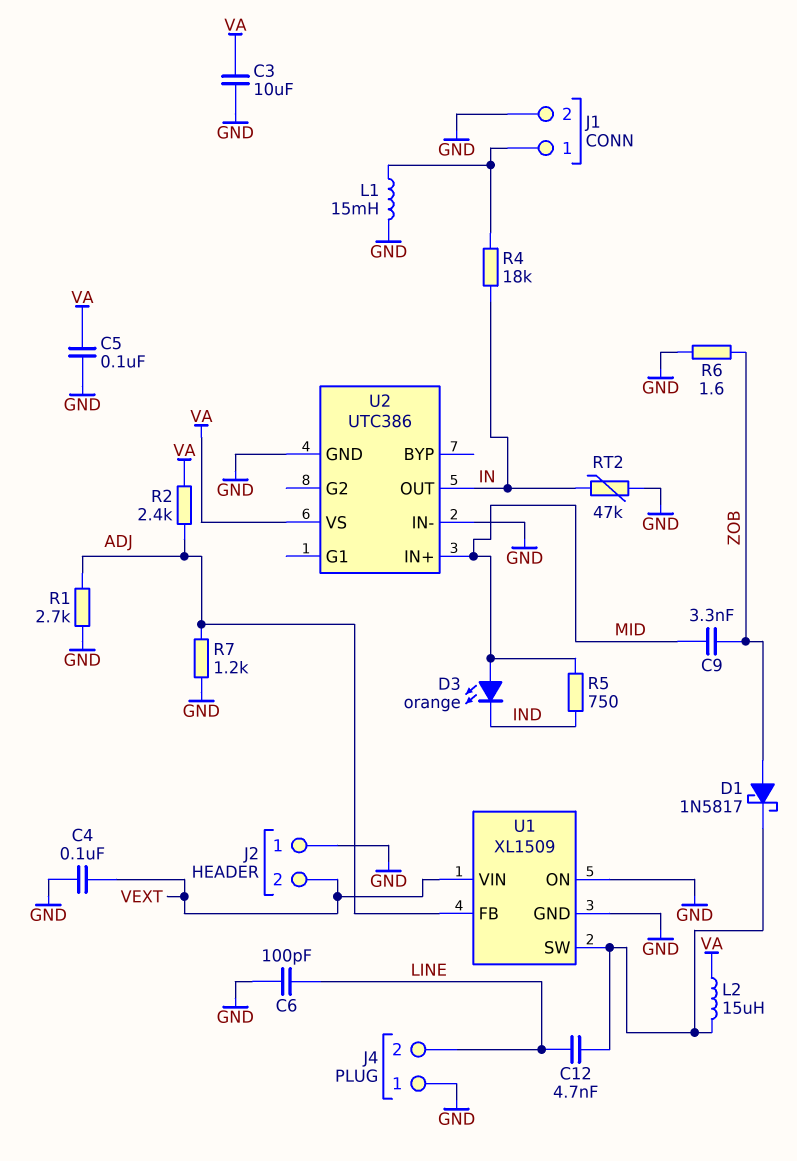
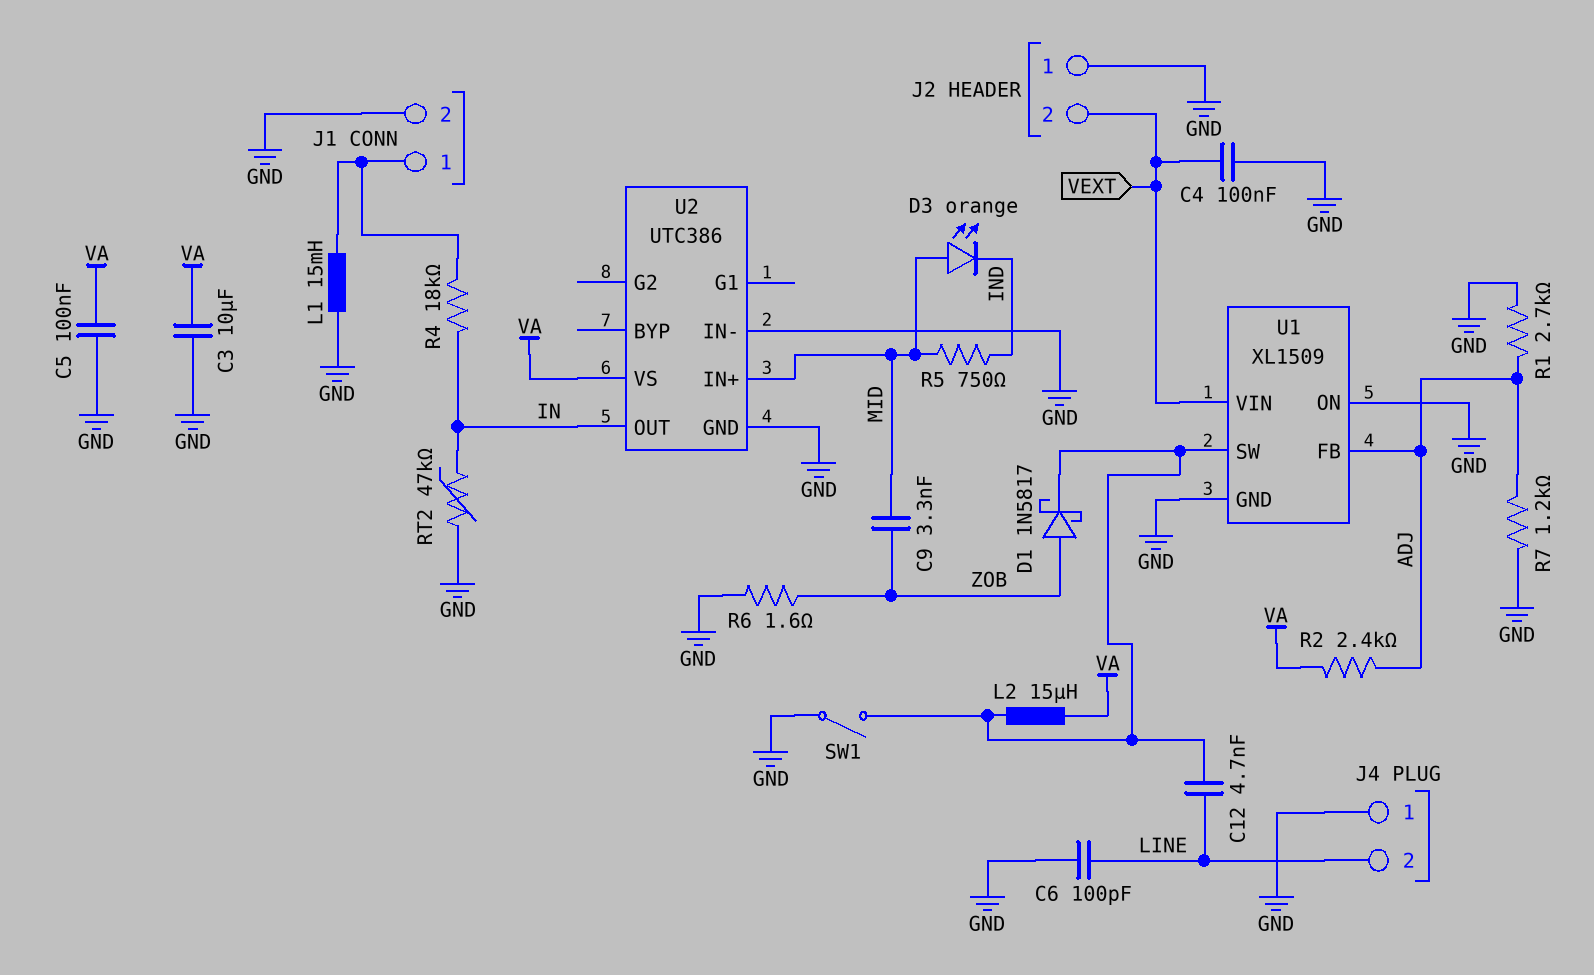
SW1: none -> switch (GND, U1/SW)

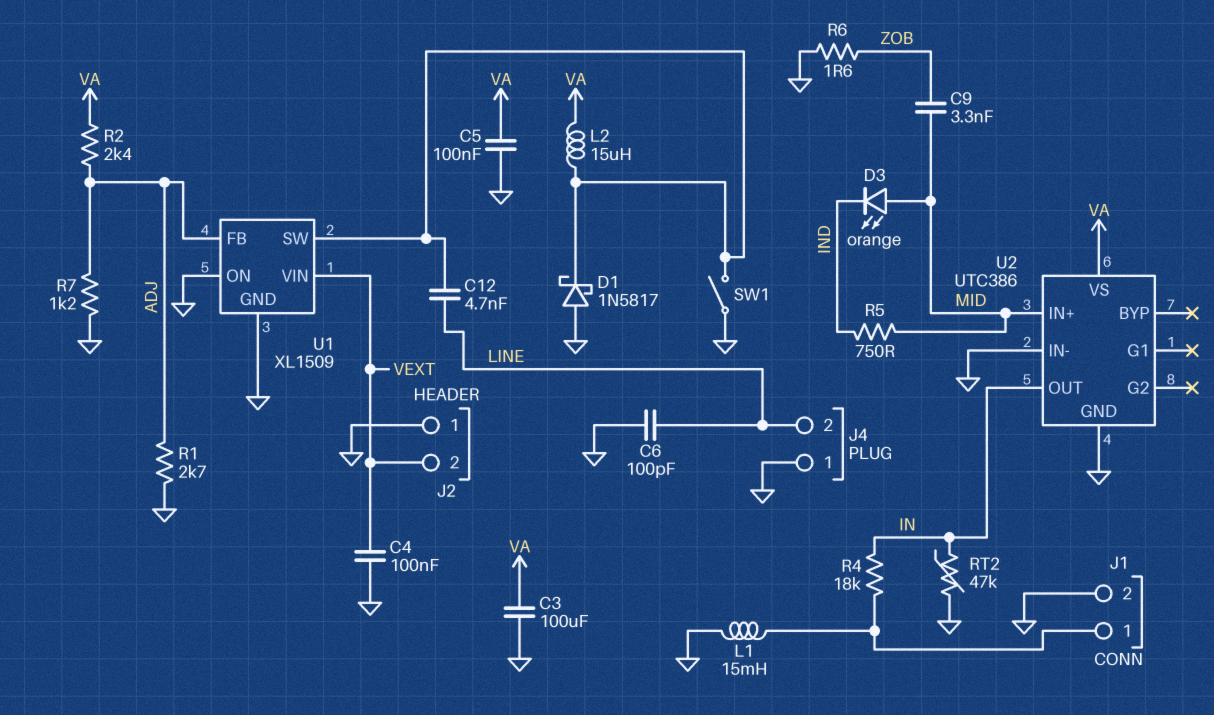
C3: 10uF (GND, VA) -> 100uF (GND, VA)
D1: schottky 1N5817 (A ZOB, K U1/SW) -> schottky 1N5817 (A GND, K U1/SW)

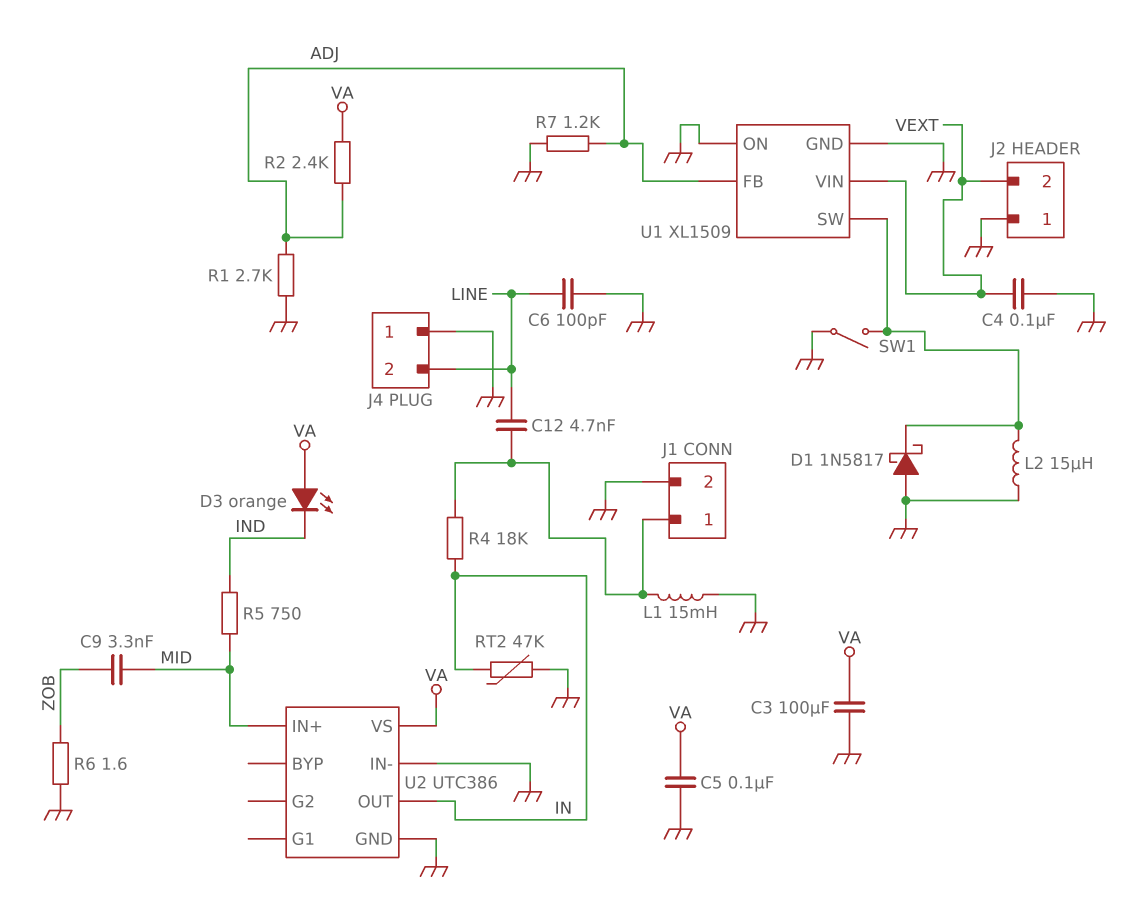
C12: 4.7nF (LINE, U1/SW) -> 4.7nF (J1/1, LINE)
D3: LED orange (A MID, K IND) -> LED orange (A VA, K IND)
L2: 15uH (U1/SW, VA) -> 15uH (GND, U1/SW)

